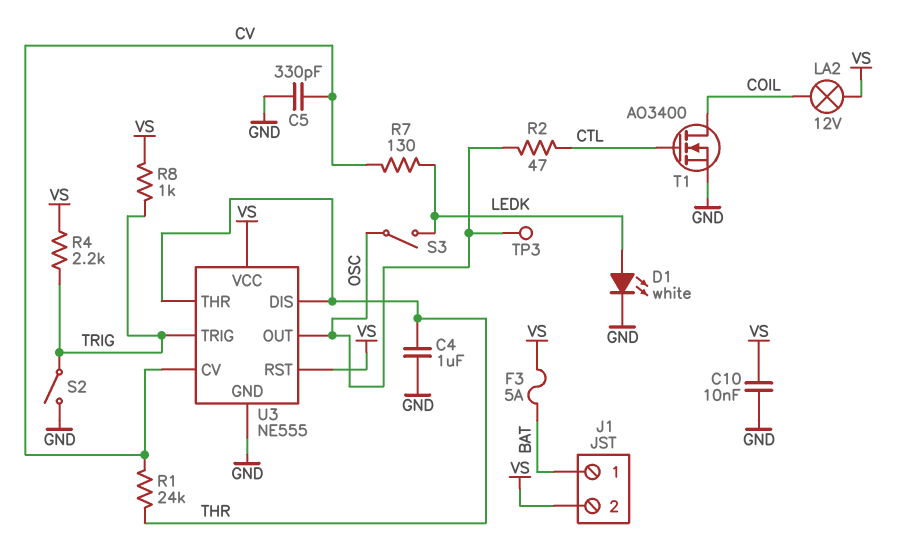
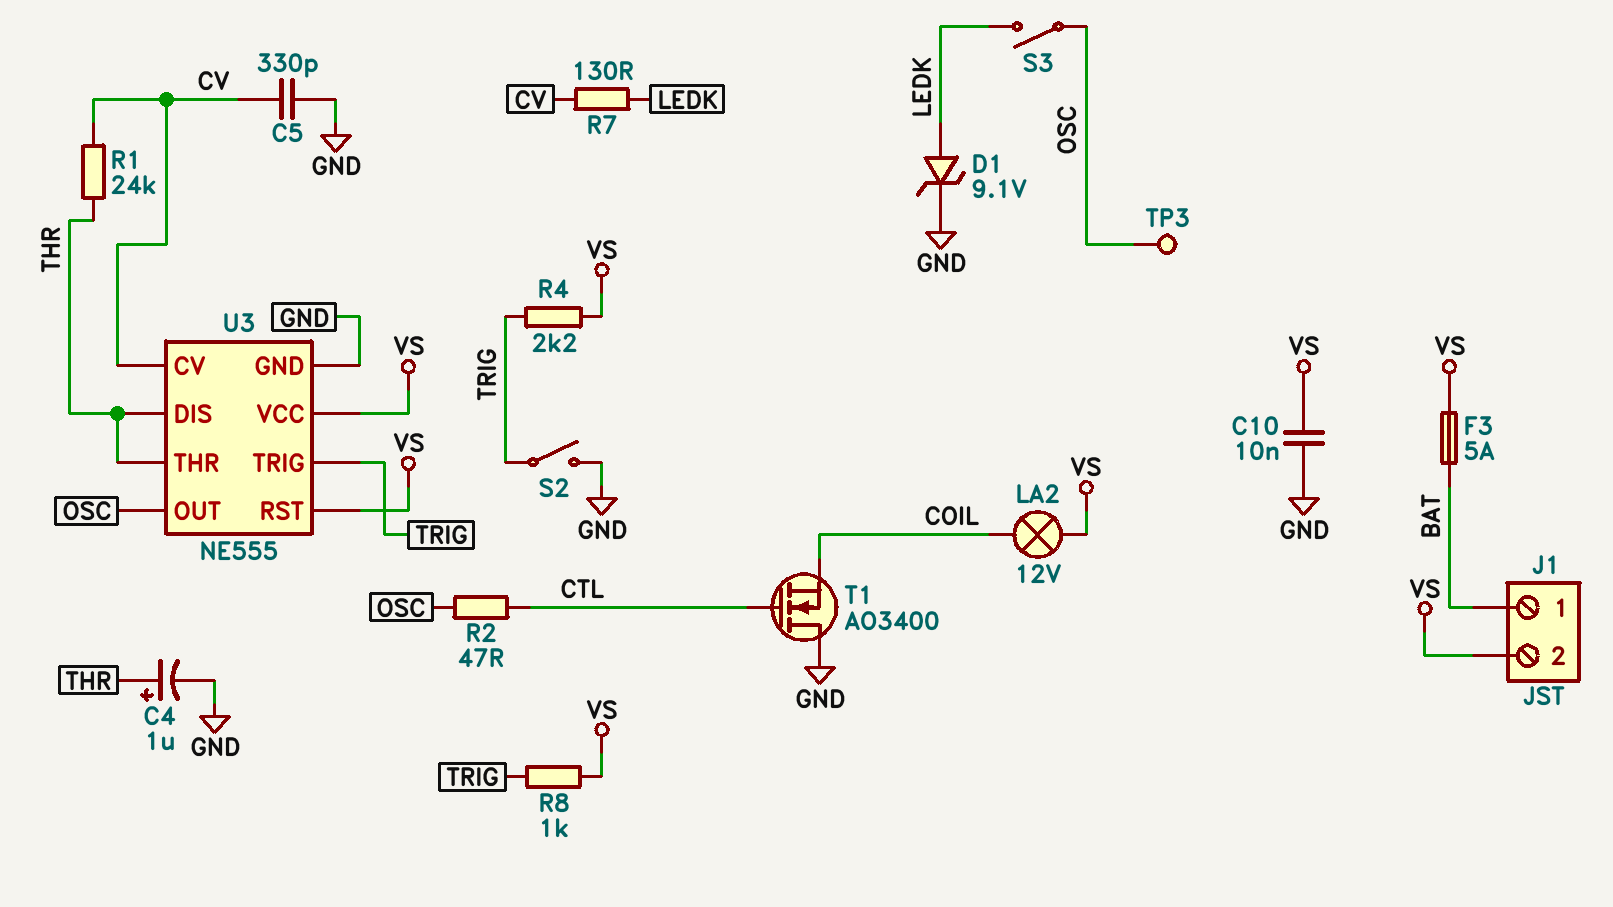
C4: 1uF (GND, THR) -> 1uF (plus THR, minus GND)
D1: LED white (A LEDK, K GND) -> zener 9.1V (A LEDK, K GND)
T1: NMOS AO3400 (G CTL, D COIL, S GND) -> NMOS AO3400 (G CTL, D GND, S COIL)

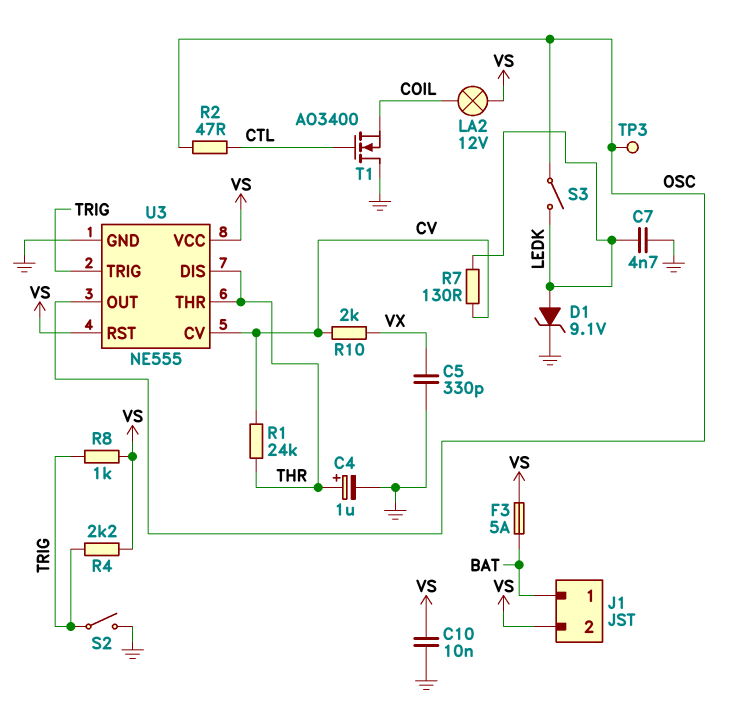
C5: 330pF (CV, GND) -> 330pF (GND, VX)
C7: none -> 4.7nF (GND, LEDK)
R10: none -> 2k (CV, VX)

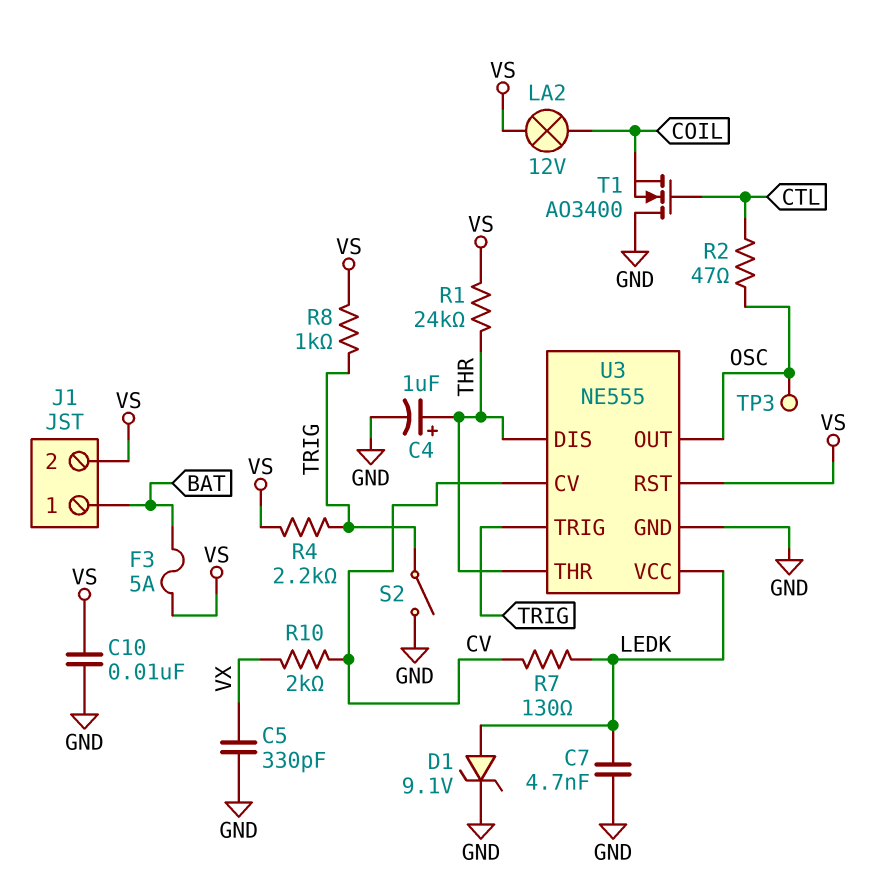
R1: 24k (CV, THR) -> 24k (THR, VS)
S3: switch (LEDK, OSC) -> none
U3 pin VCC: VS -> LEDK

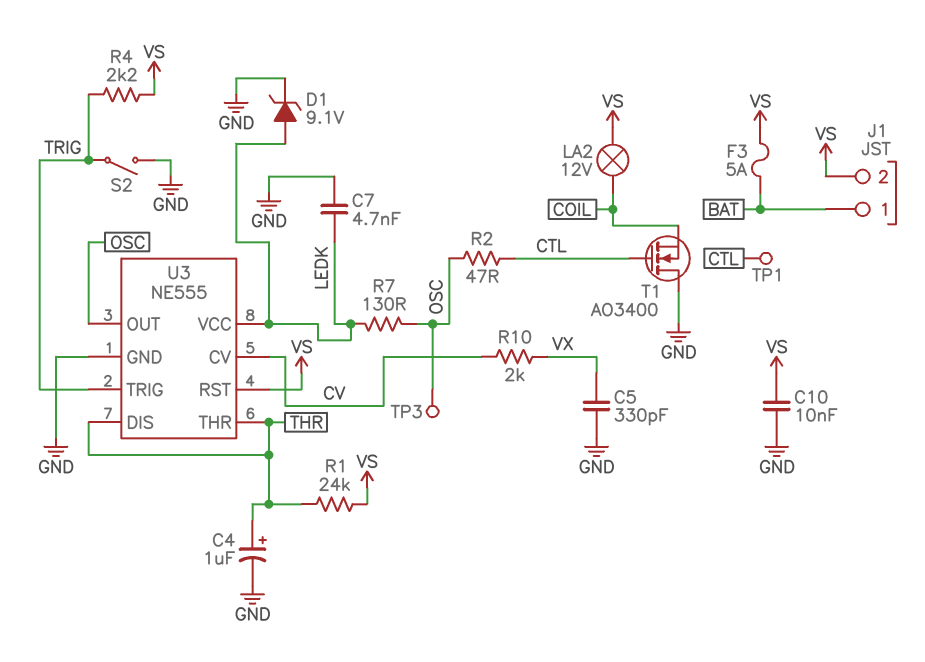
R7: 130 (CV, LEDK) -> 130 (LEDK, OSC)
R8: 1k (TRIG, VS) -> none
TP1: none -> test point (CTL)

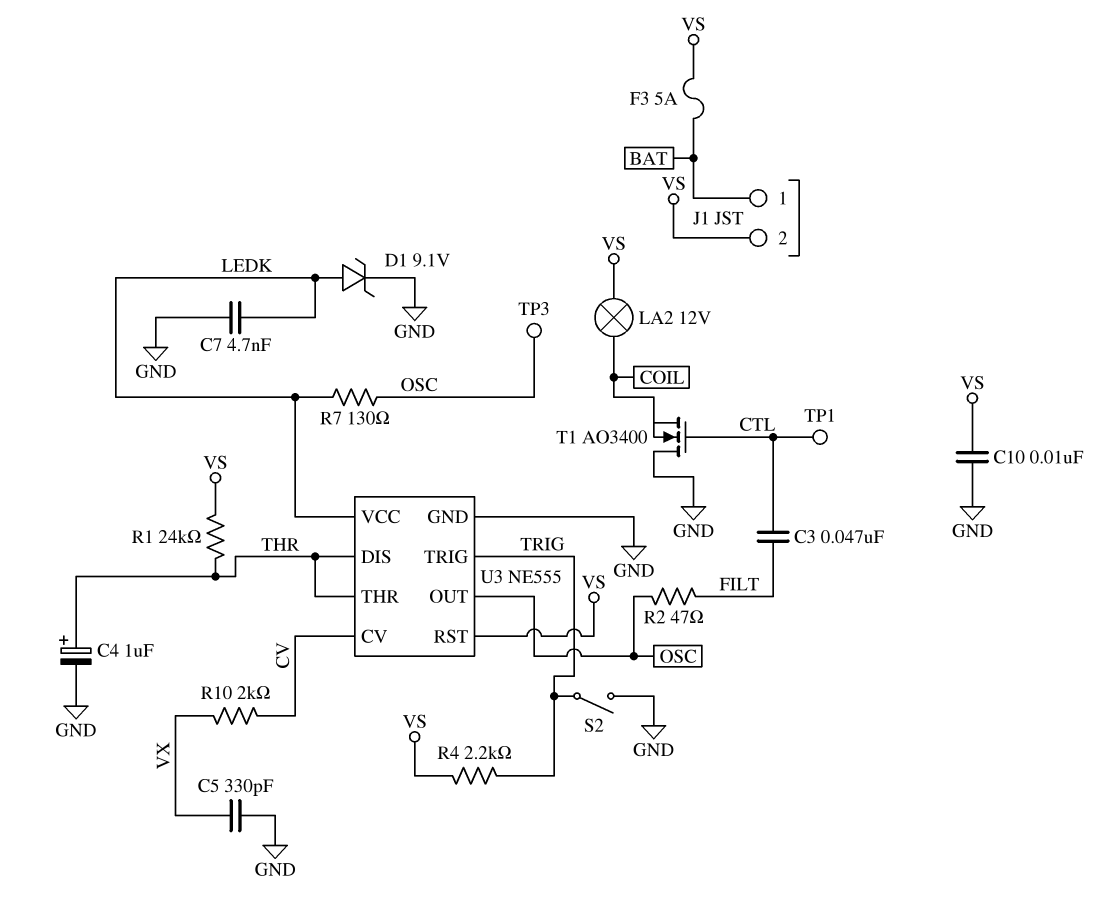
C3: none -> 47nF (CTL, FILT)
R2: 47 (CTL, OSC) -> 47 (FILT, OSC)

